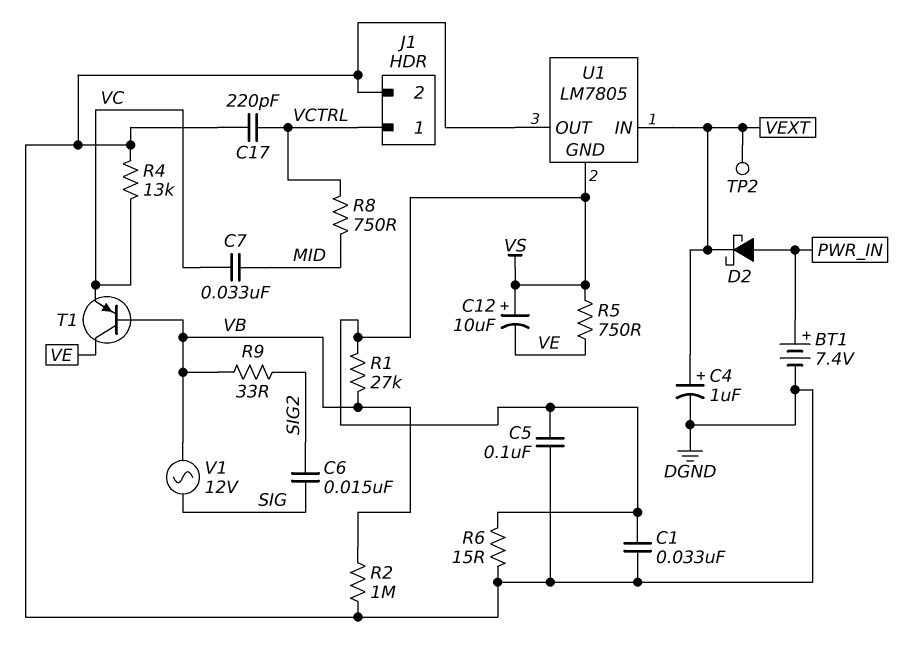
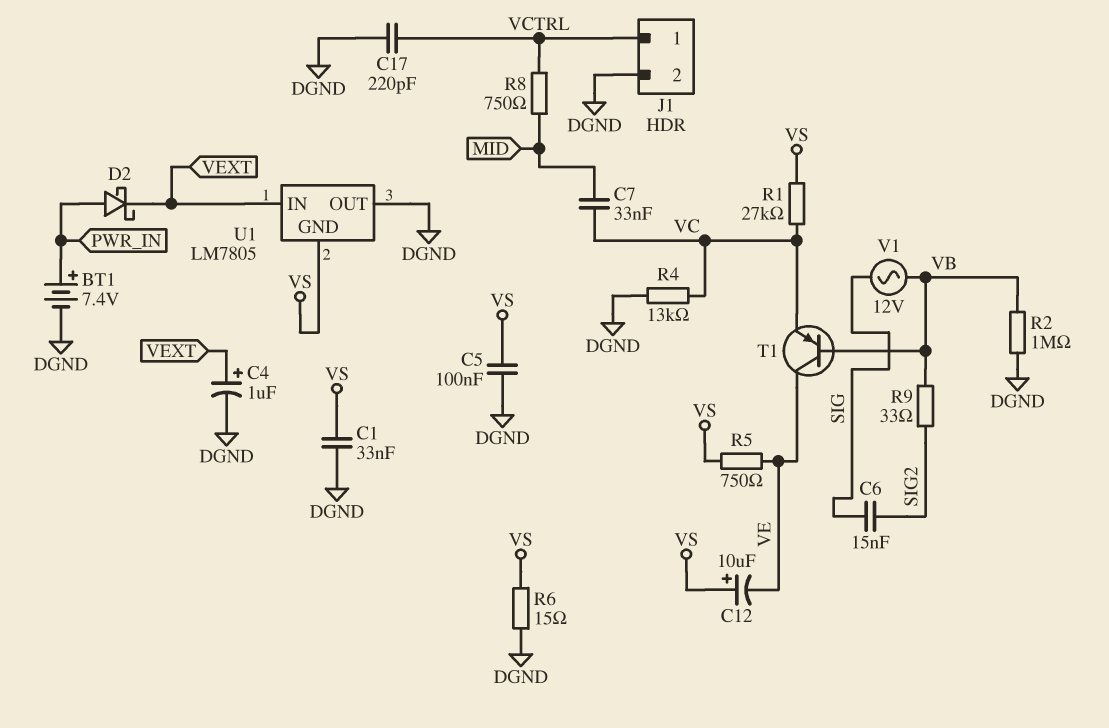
R1: 27k (VB, VS) -> 27k (VC, VS)
TP2: test point (VEXT) -> none

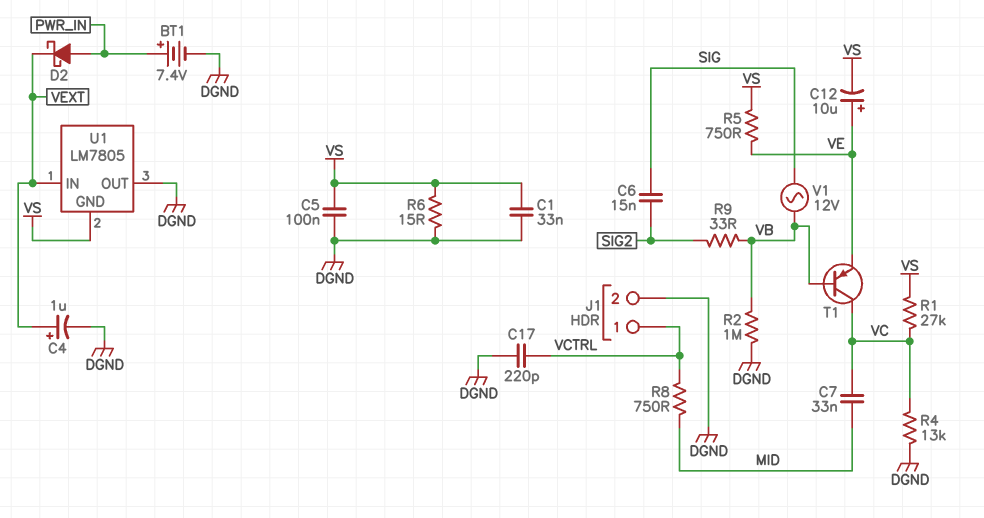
C12: 10uF (plus VS, minus VE) -> 10uF (plus VE, minus VS)
T1: PNP (B VB, C VE, E VC) -> PNP (B VB, C VC, E VE)

